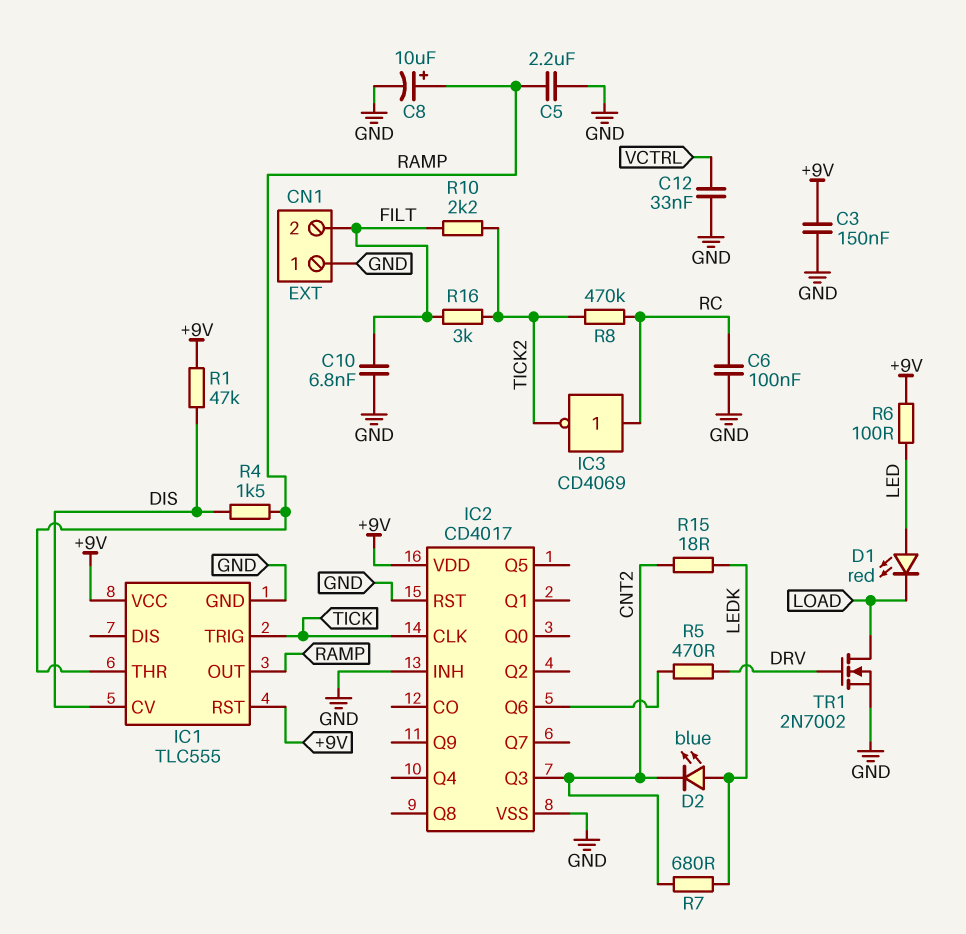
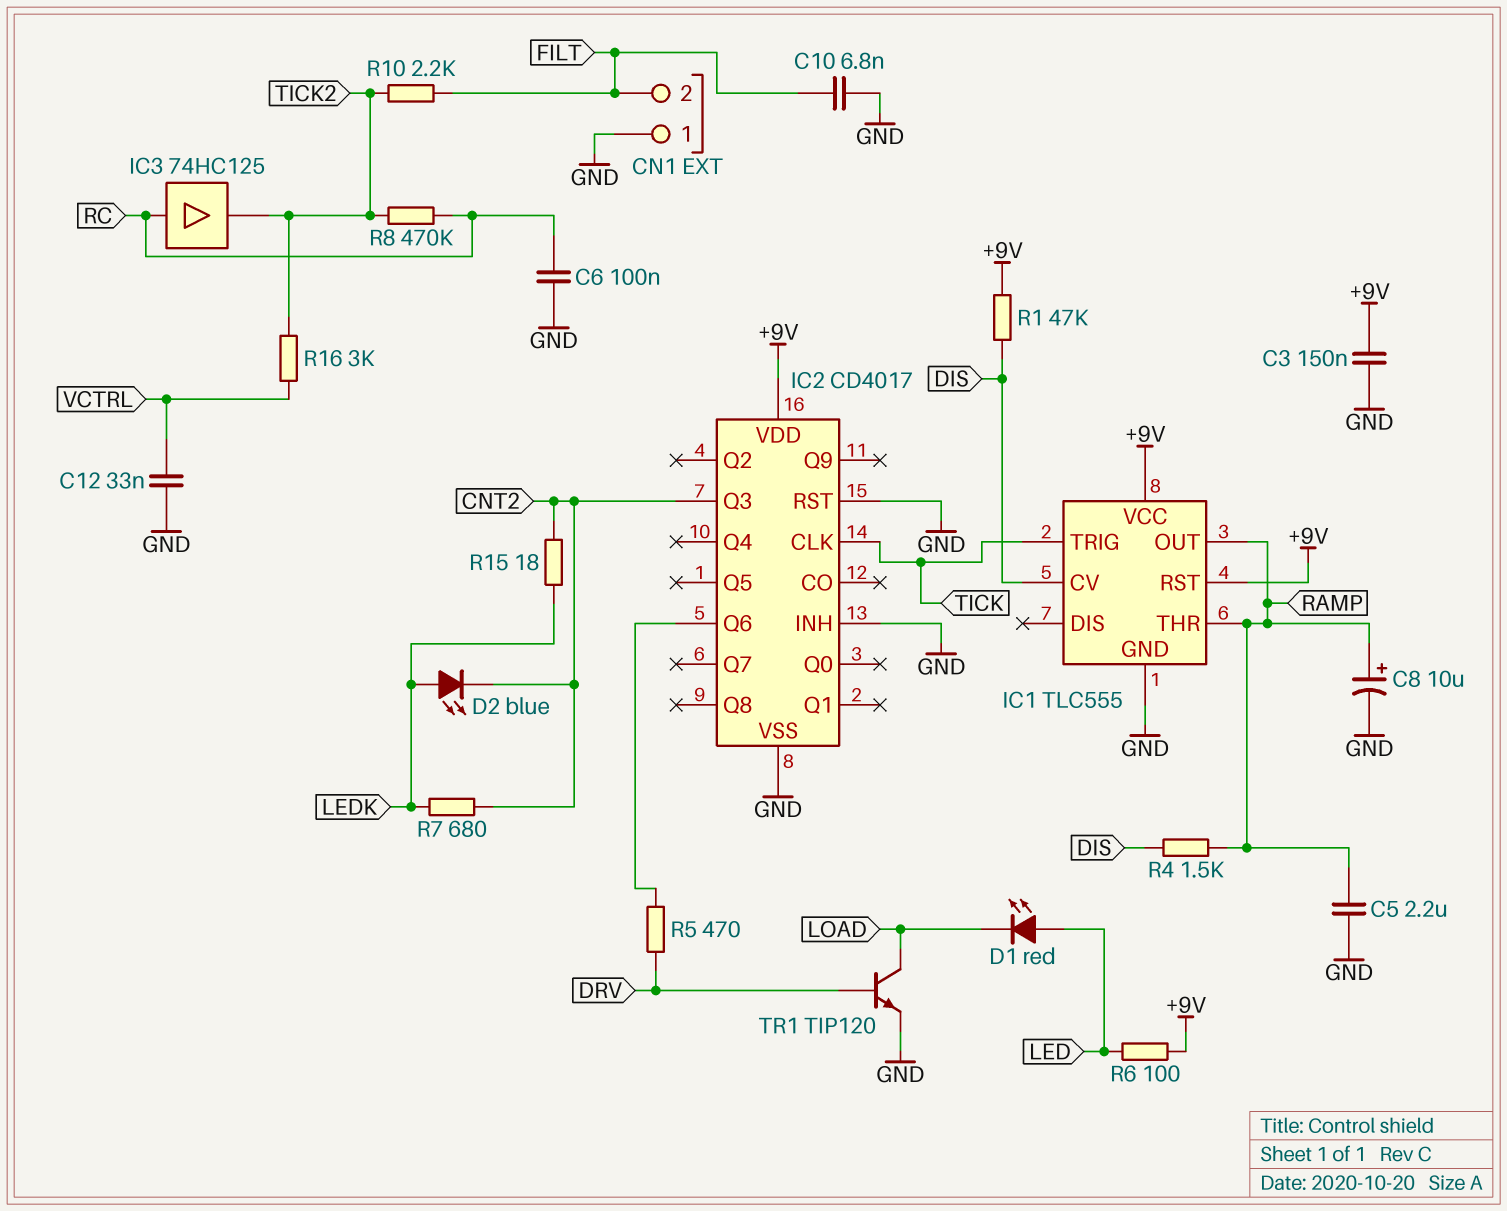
IC3: NOT CD4069 (in RC, out TICK2) -> buffer 74HC125 (in RC, out TICK2)
R16: 3k (FILT, TICK2) -> 3k (TICK2, VCTRL)
TR1: NMOS 2N7002 (G DRV, D LOAD, S GND) -> NPN TIP120 (B DRV, C LOAD, E GND)

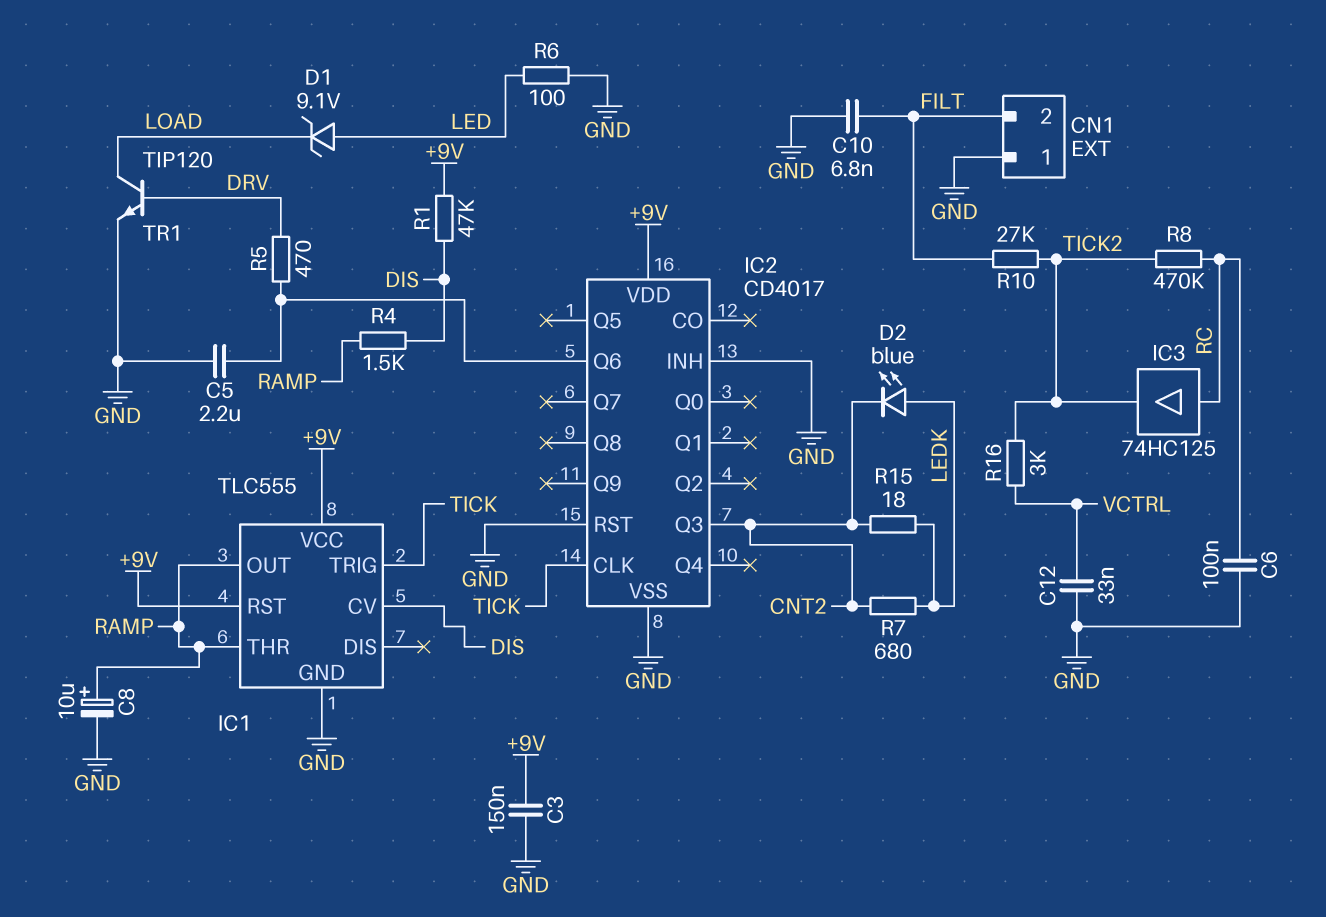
C5: 2.2uF (GND, RAMP) -> 2.2uF (GND, IC2/Q6)
D1: LED red (A LED, K LOAD) -> zener 9.1V (A LED, K LOAD)
R6: 100 (+9V, LED) -> 100 (GND, LED)
R10: 2.2k (FILT, TICK2) -> 27k (FILT, TICK2)

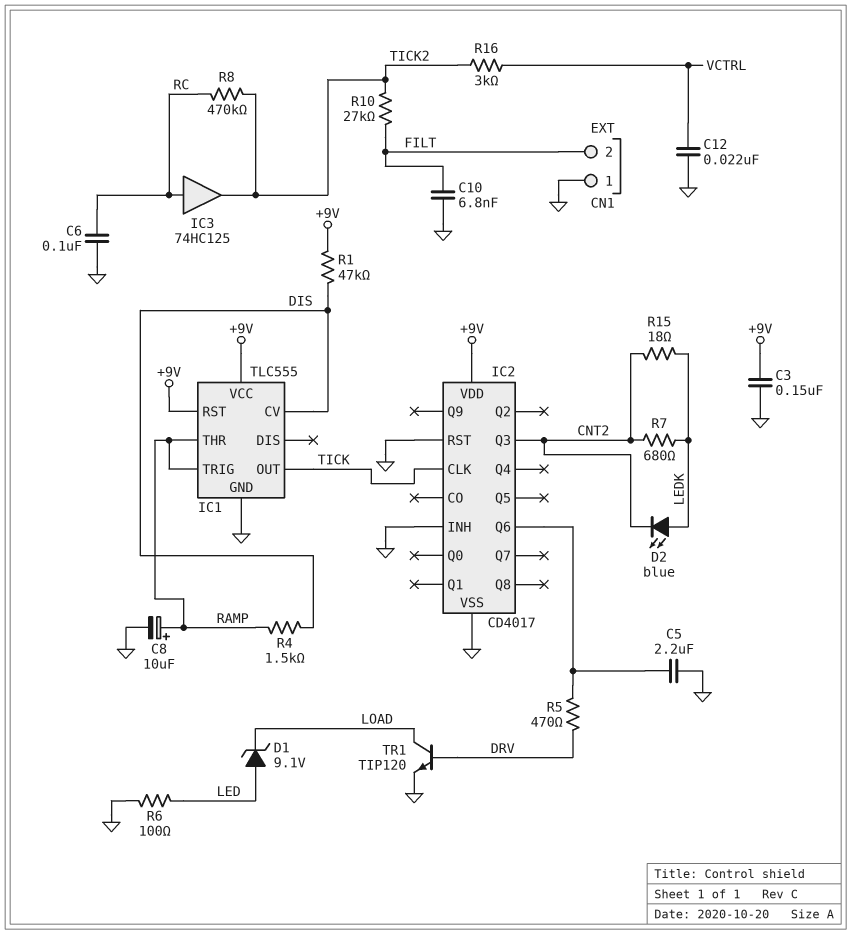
C12: 33nF (GND, VCTRL) -> 22nF (GND, VCTRL)
IC1 pin OUT: RAMP -> TICK
IC1 pin TRIG: TICK -> RAMP

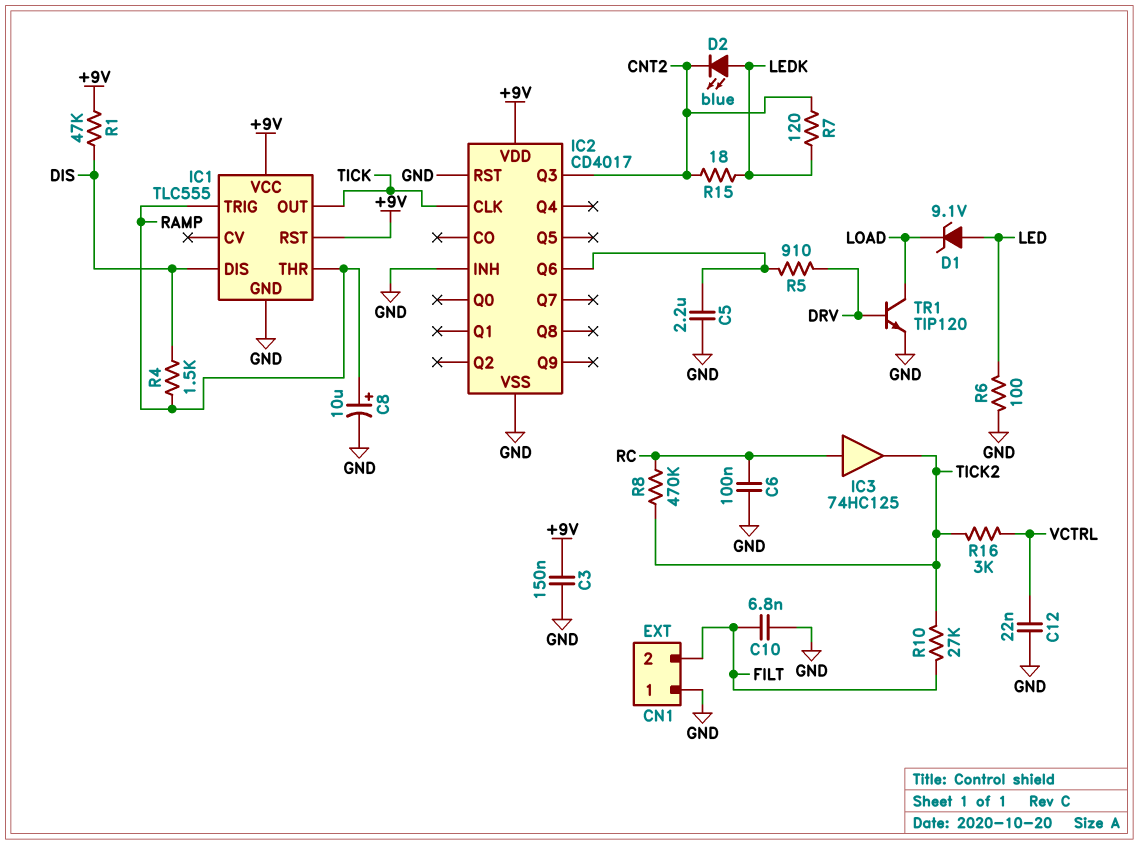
IC1 pin CV: DIS -> none
IC1 pin DIS: none -> DIS
R5: 470 (DRV, IC2/Q6) -> 910 (DRV, IC2/Q6)
R7: 680 (CNT2, LEDK) -> 120 (CNT2, LEDK)

